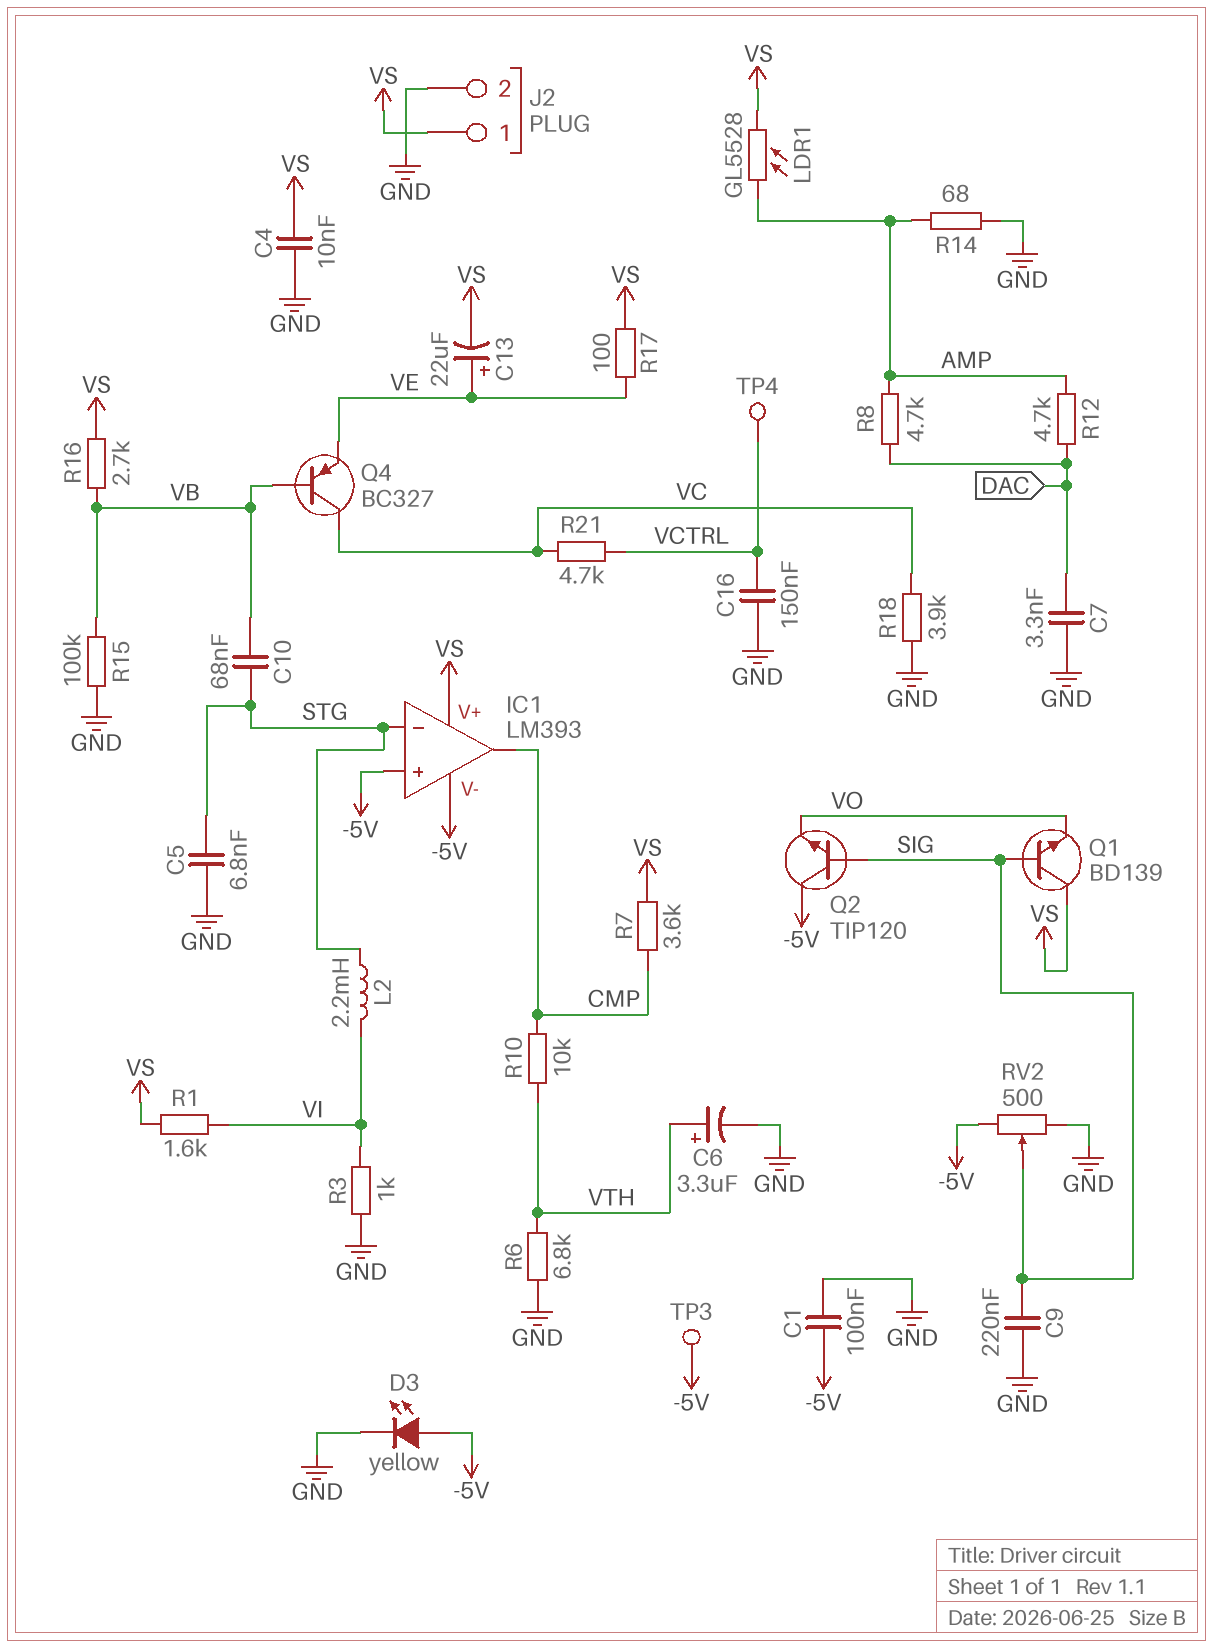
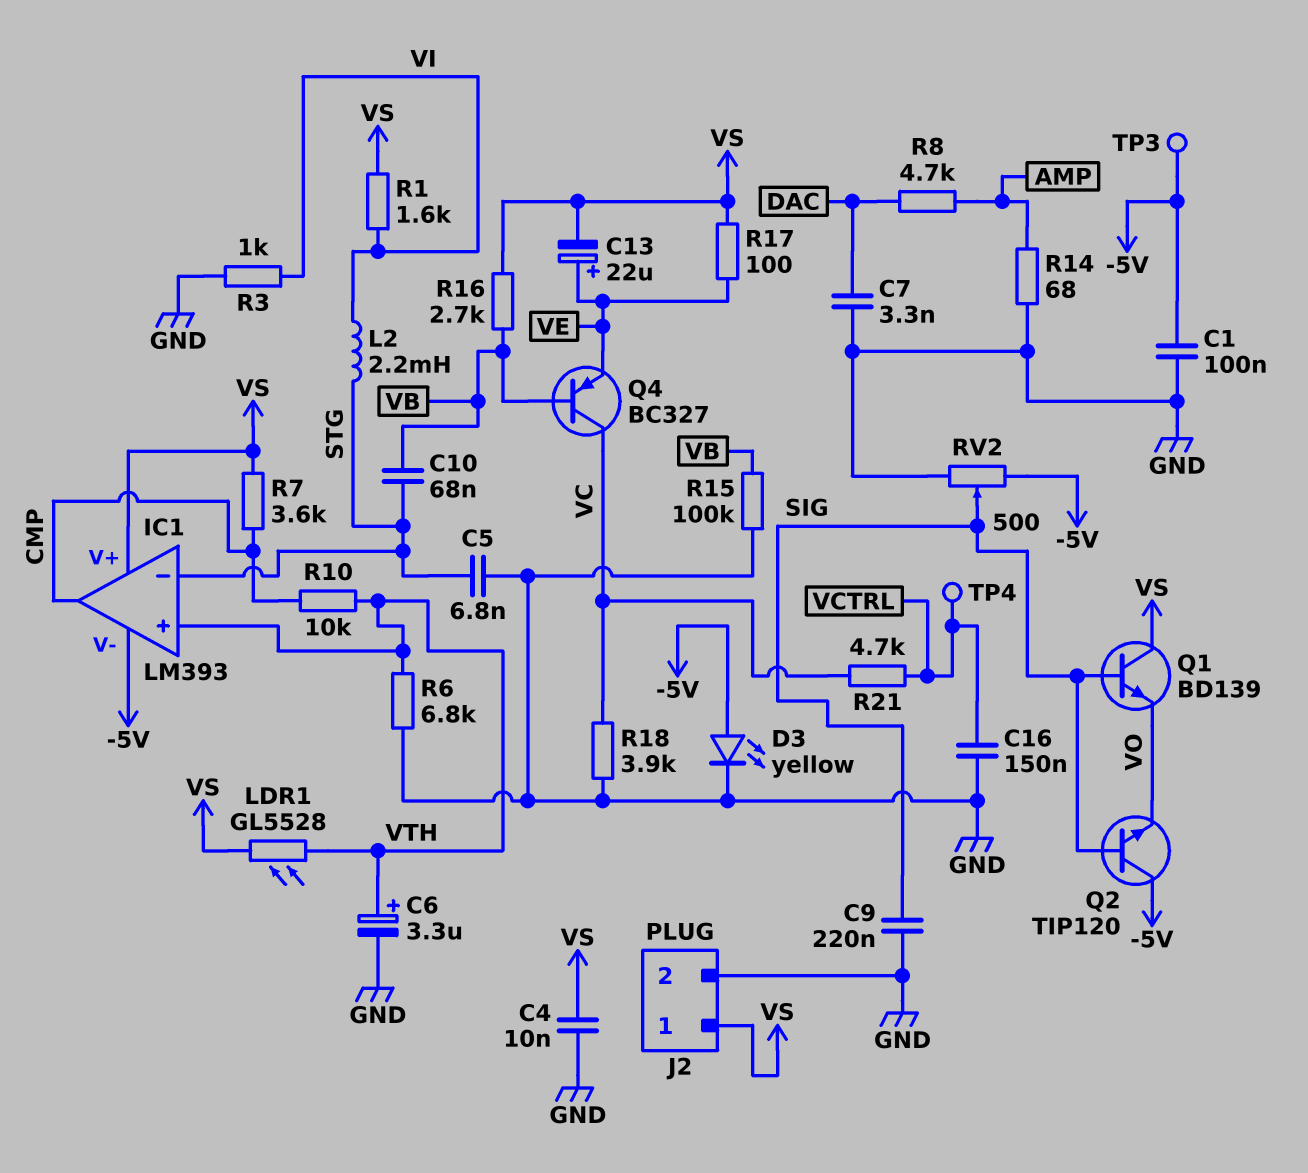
IC1 pin in+: -5V -> VTH
LDR1: GL5528 (AMP, VS) -> GL5528 (VS, VTH)
R12: 4.7k (AMP, DAC) -> none

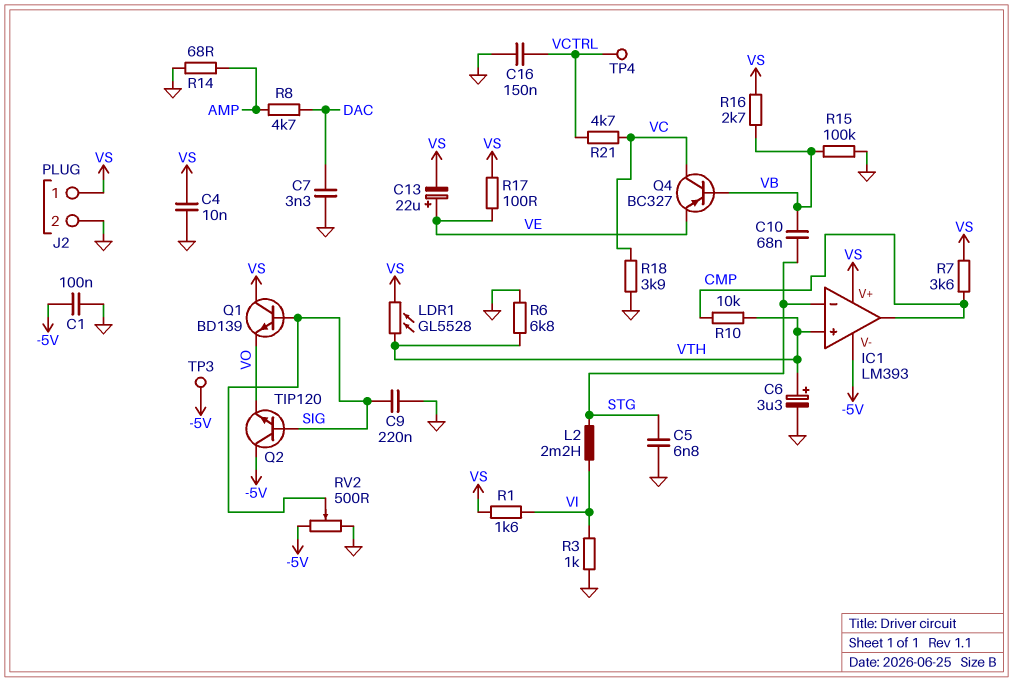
D3: LED yellow (A -5V, K GND) -> none

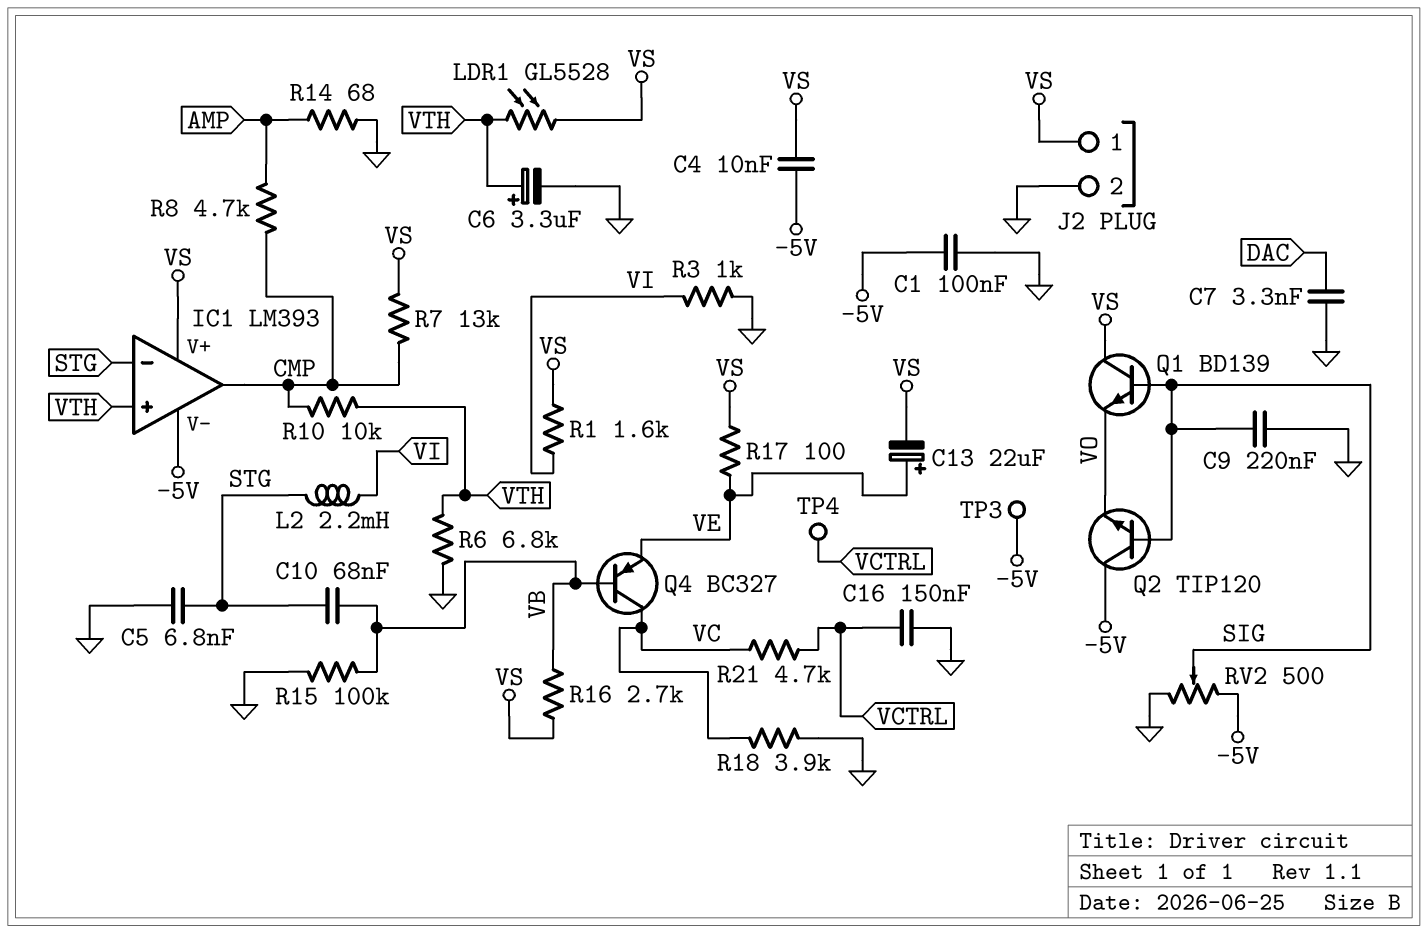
C4: 10nF (GND, VS) -> 10nF (-5V, VS)
R7: 3.6k (CMP, VS) -> 13k (CMP, VS)
R8: 4.7k (AMP, DAC) -> 4.7k (AMP, CMP)

